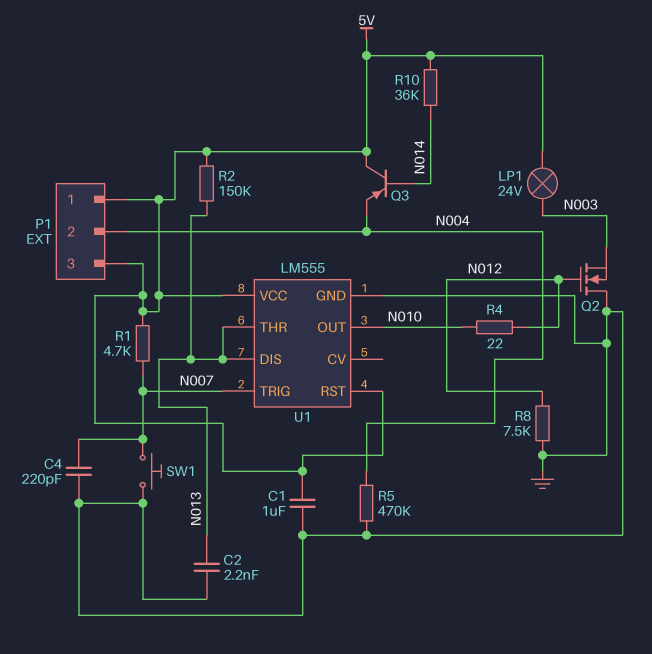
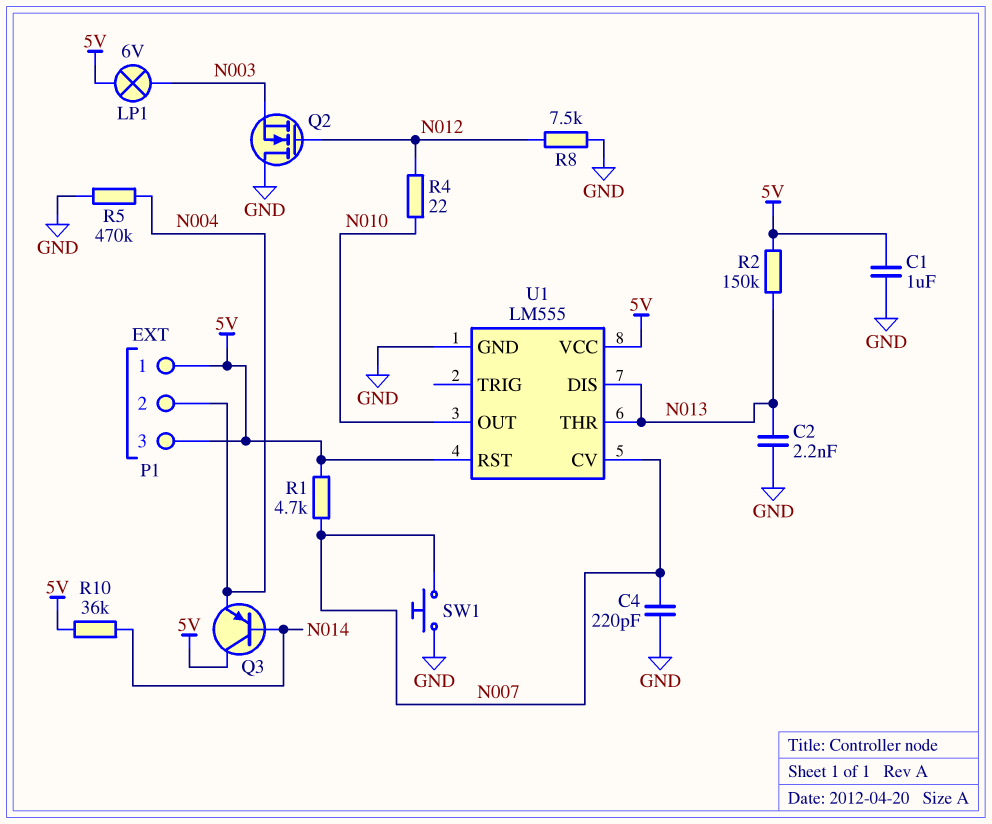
LP1: lamp 24V (5V, N003) -> lamp 6V (5V, N003)
U1 pin CV: none -> N007
U1 pin TRIG: N007 -> none

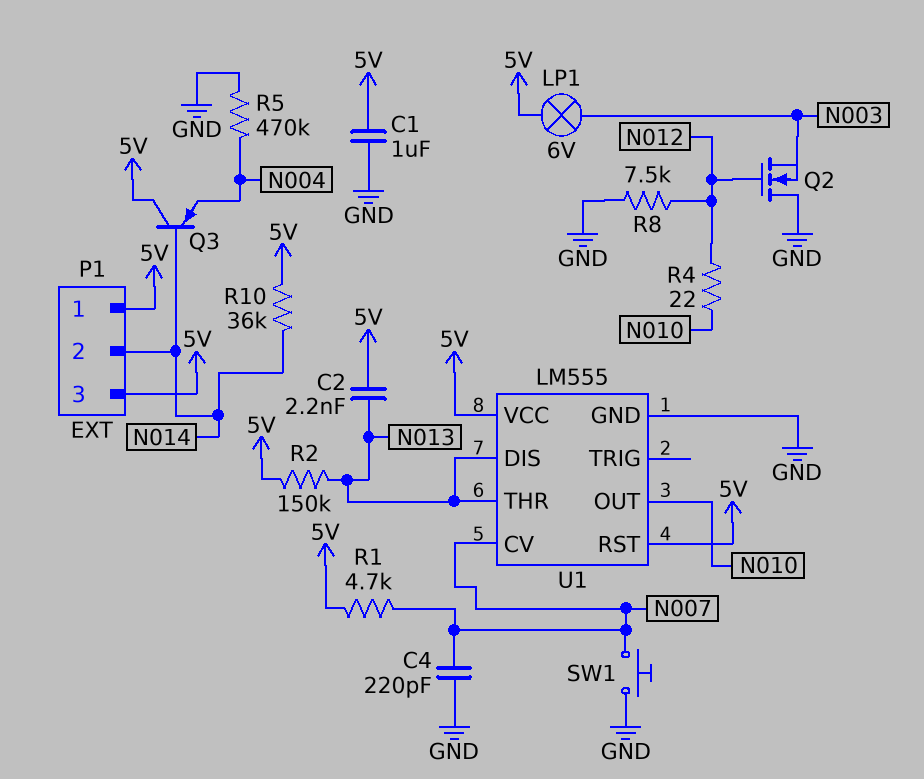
C2: 2.2nF (GND, N013) -> 2.2nF (5V, N013)
P1 pin 2: N004 -> N014

